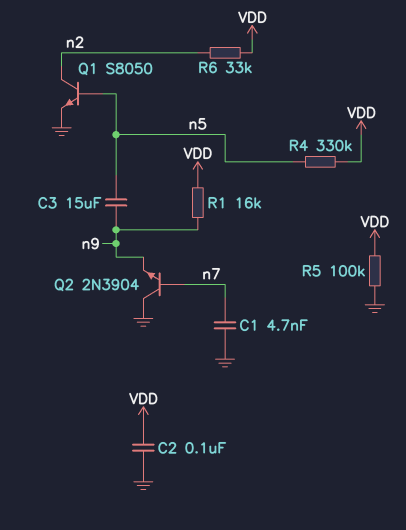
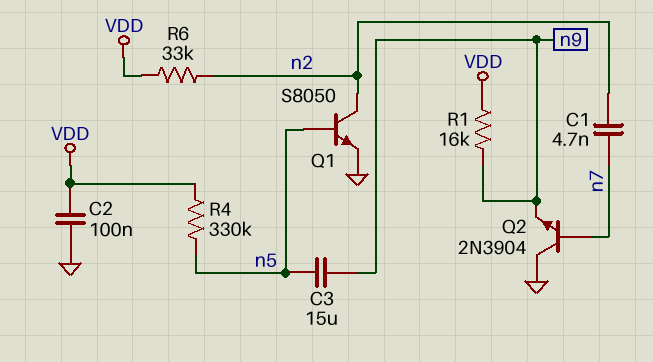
C1: 4.7nF (GND, n7) -> 4.7nF (n2, n7)
R5: 100k (GND, VDD) -> none

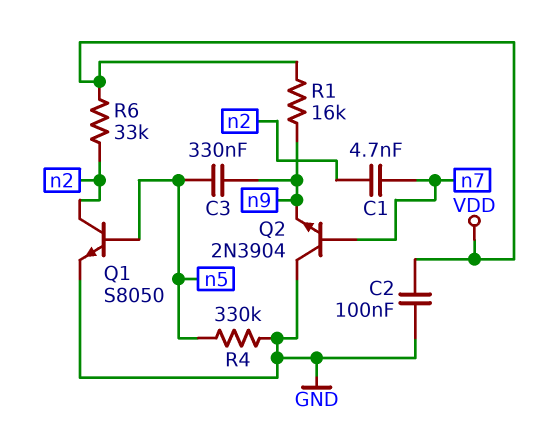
C3: 15uF (n5, n9) -> 330nF (n5, n9)
R4: 330k (VDD, n5) -> 330k (GND, n5)

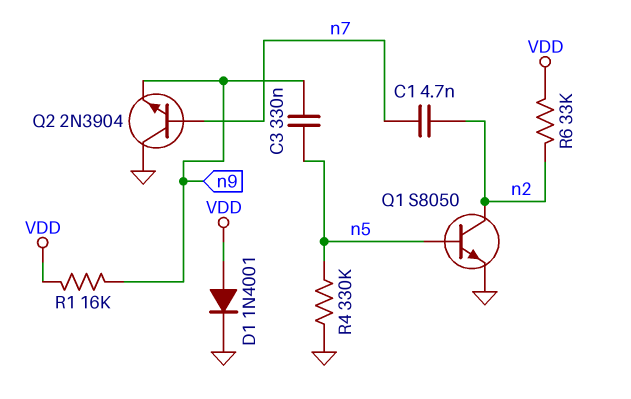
C2: 100nF (GND, VDD) -> none
D1: none -> diode 1N4001 (A VDD, K GND)

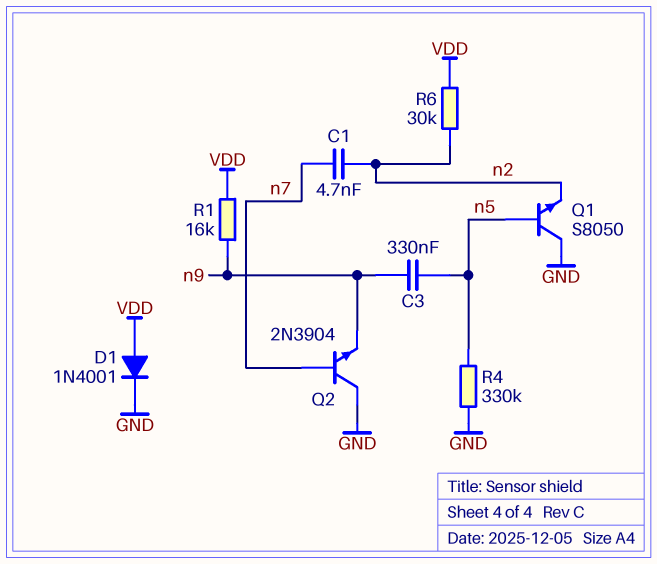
Q1: NPN S8050 (B n5, C n2, E GND) -> NPN S8050 (B n5, C GND, E n2)
R6: 33k (VDD, n2) -> 30k (VDD, n2)

